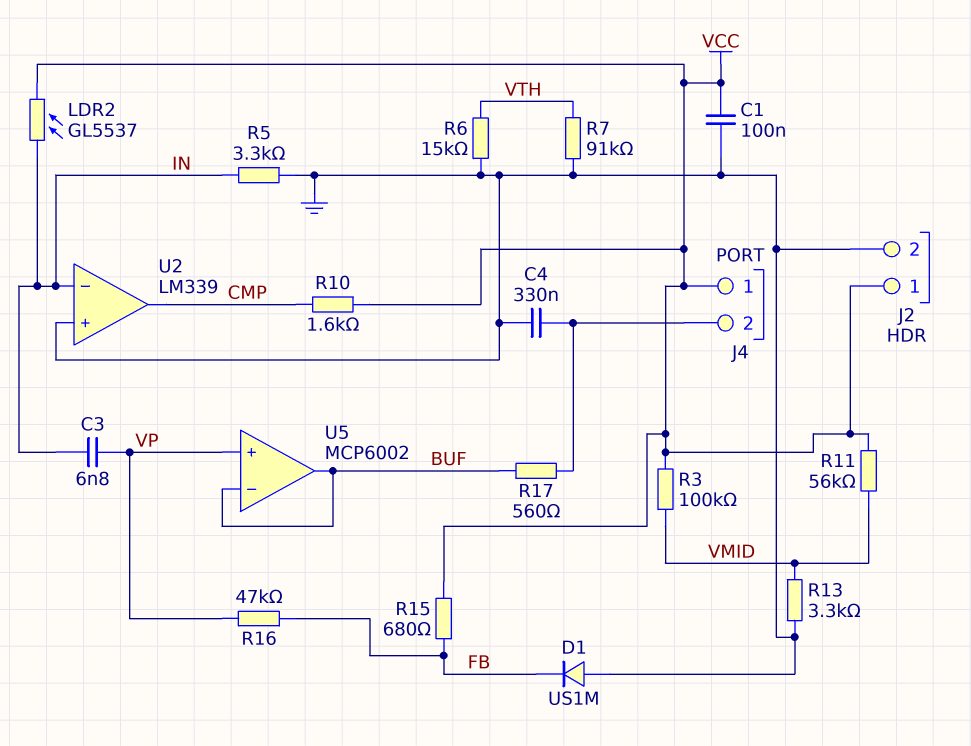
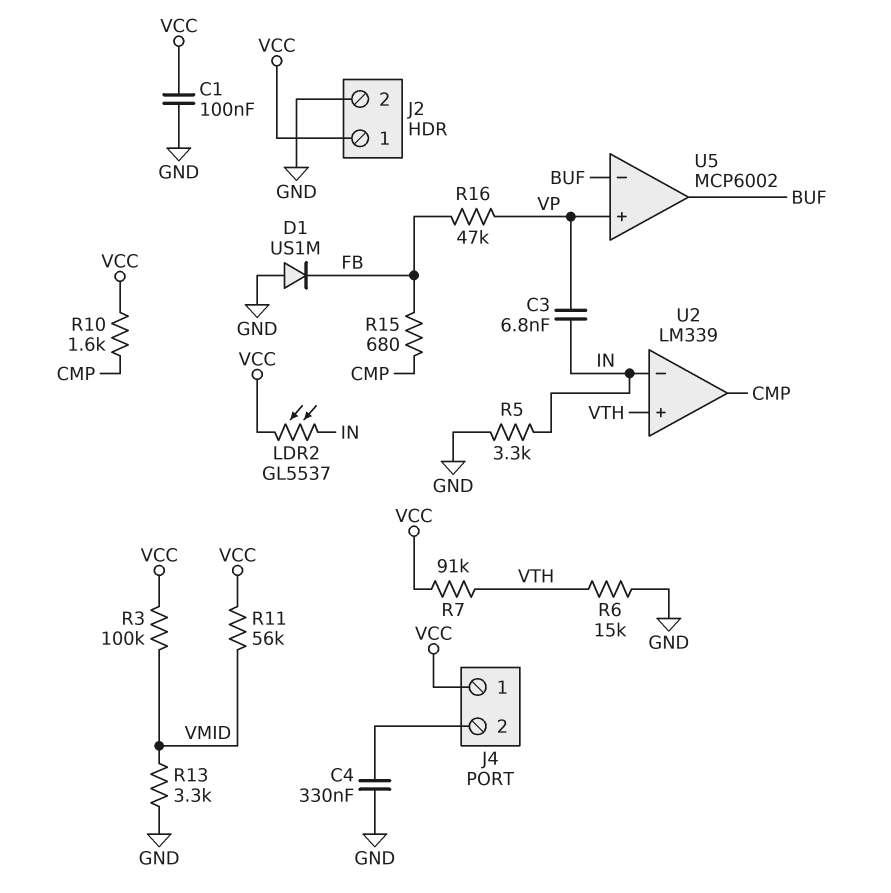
R7: 91k (GND, VTH) -> 91k (VCC, VTH)
R15: 680 (FB, VCC) -> 680 (CMP, FB)
R17: 560 (BUF, J4/2) -> none
U2 pin in+: GND -> VTH

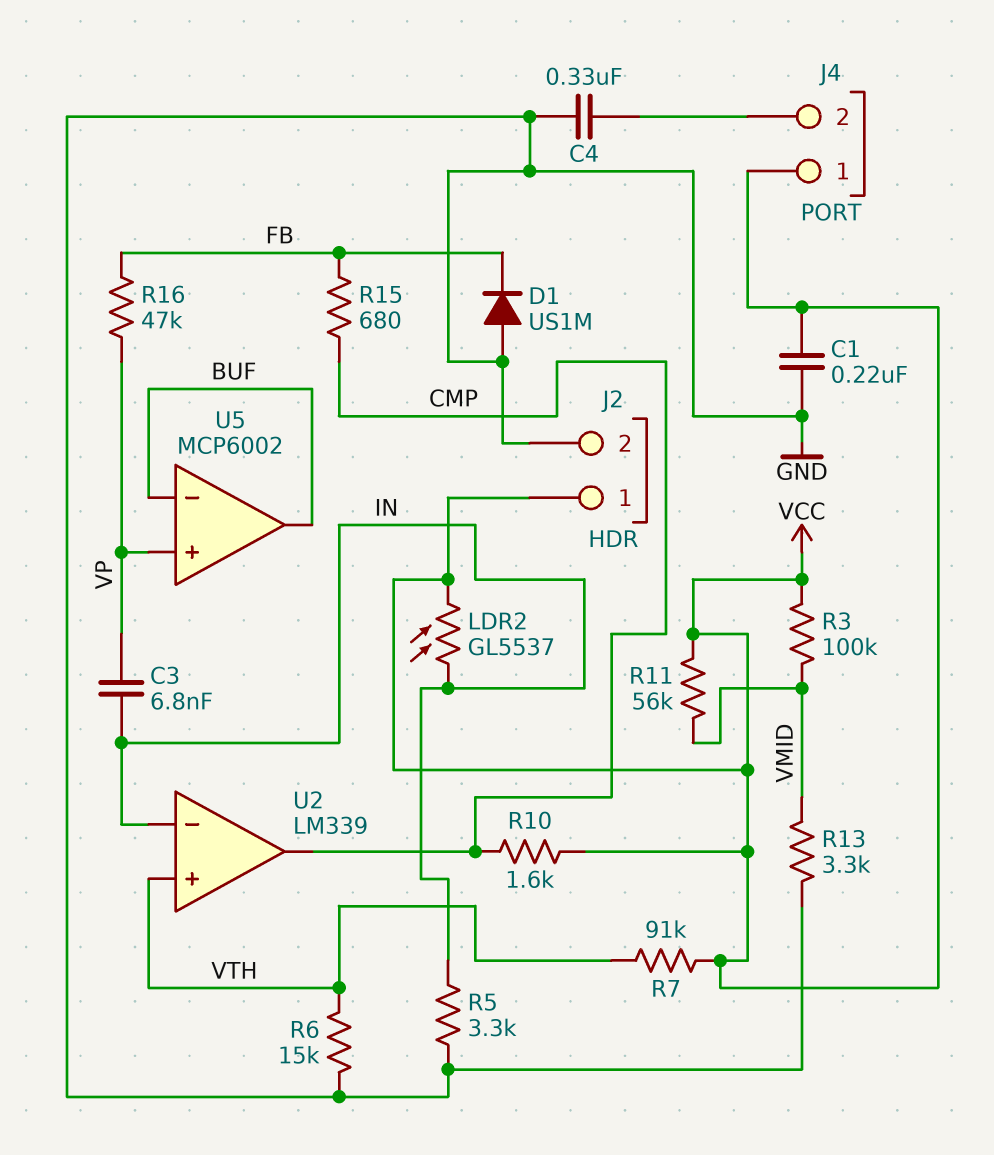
C1: 100nF (GND, VCC) -> 220nF (GND, VCC)

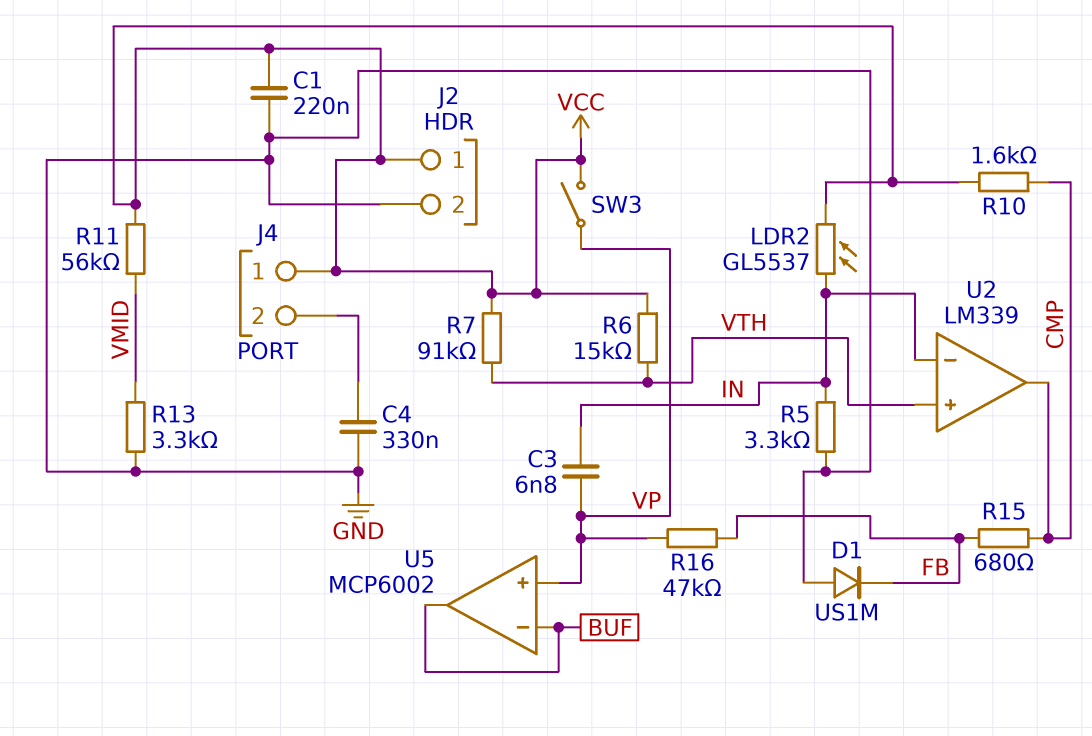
R3: 100k (VCC, VMID) -> none
R6: 15k (GND, VTH) -> 15k (VCC, VTH)
SW3: none -> switch (VCC, VP)

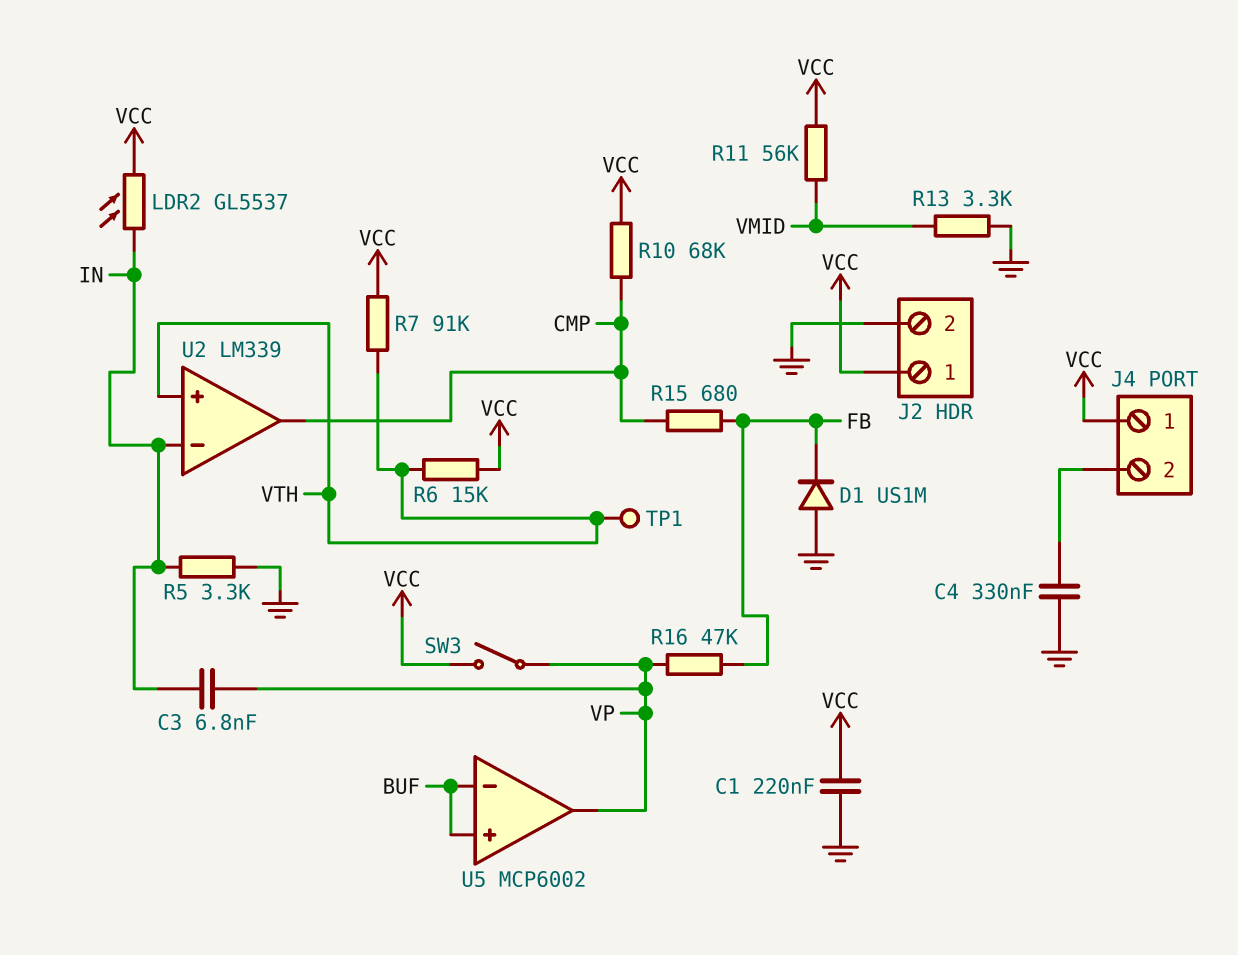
R10: 1.6k (CMP, VCC) -> 68k (CMP, VCC)
TP1: none -> test point (VTH)
U5 pin in+: VP -> BUF
U5 pin out: BUF -> VP

